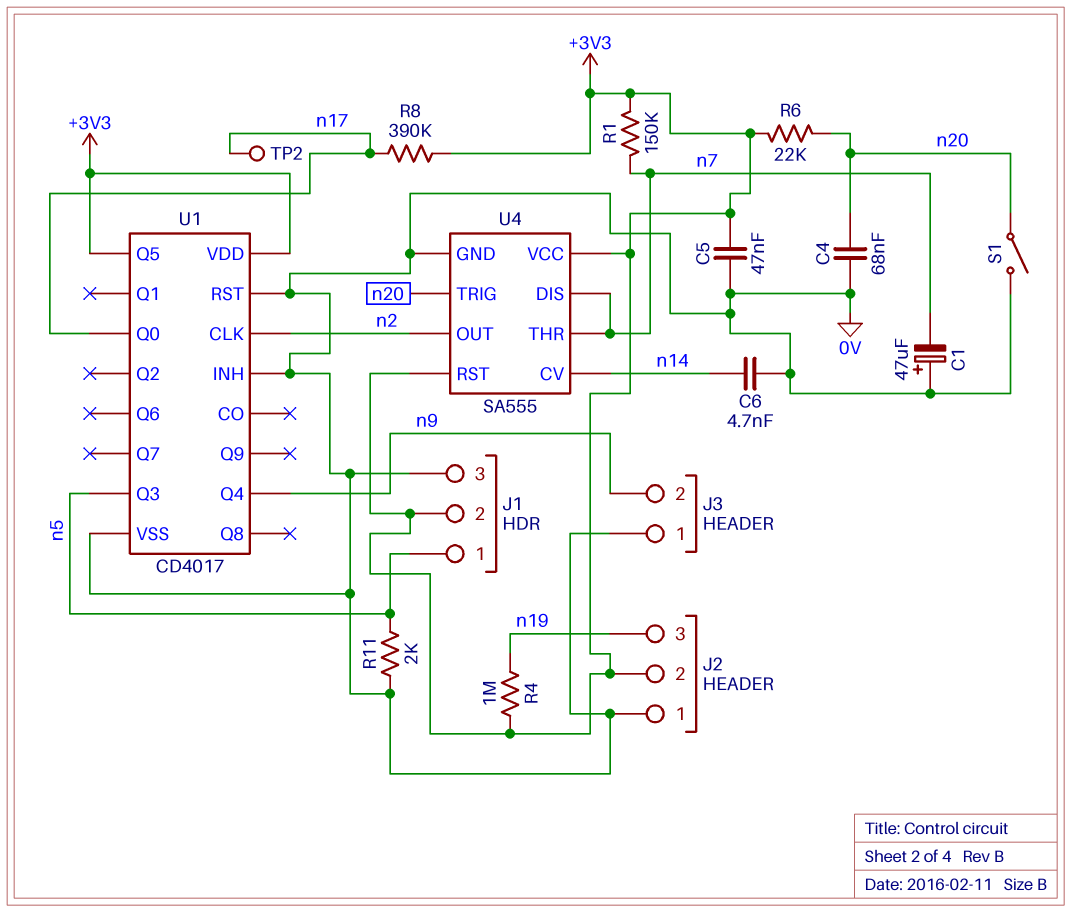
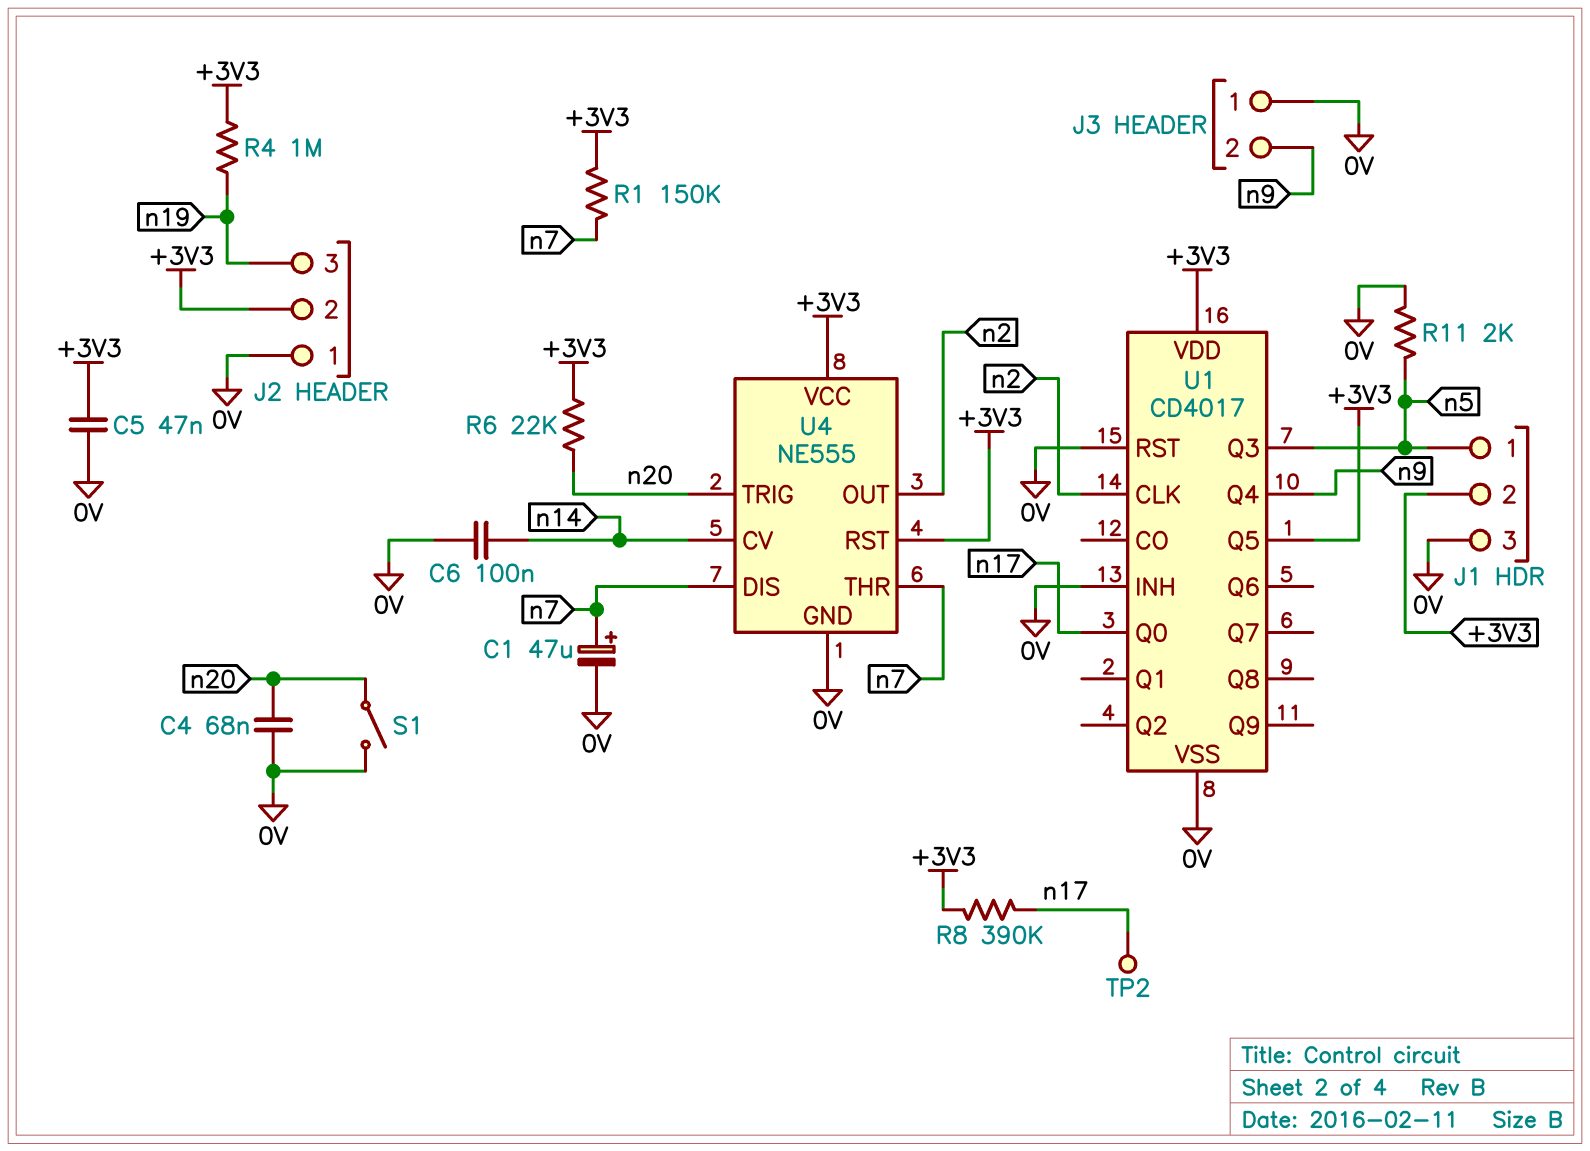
C1: 47uF (plus 0V, minus n7) -> 47uF (plus n7, minus 0V)
C6: 4.7nF (0V, n14) -> 100nF (0V, n14)
U4: SA555 -> NE555

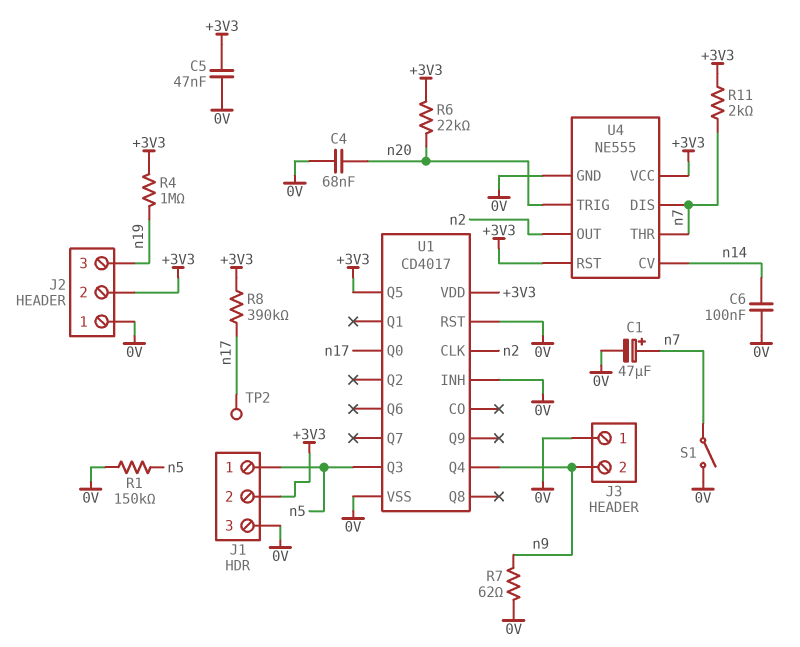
R1: 150k (+3V3, n7) -> 150k (0V, n5)
R7: none -> 62 (0V, n9)
R11: 2k (0V, n5) -> 2k (+3V3, n7)
S1: switch (0V, n20) -> switch (0V, n7)

